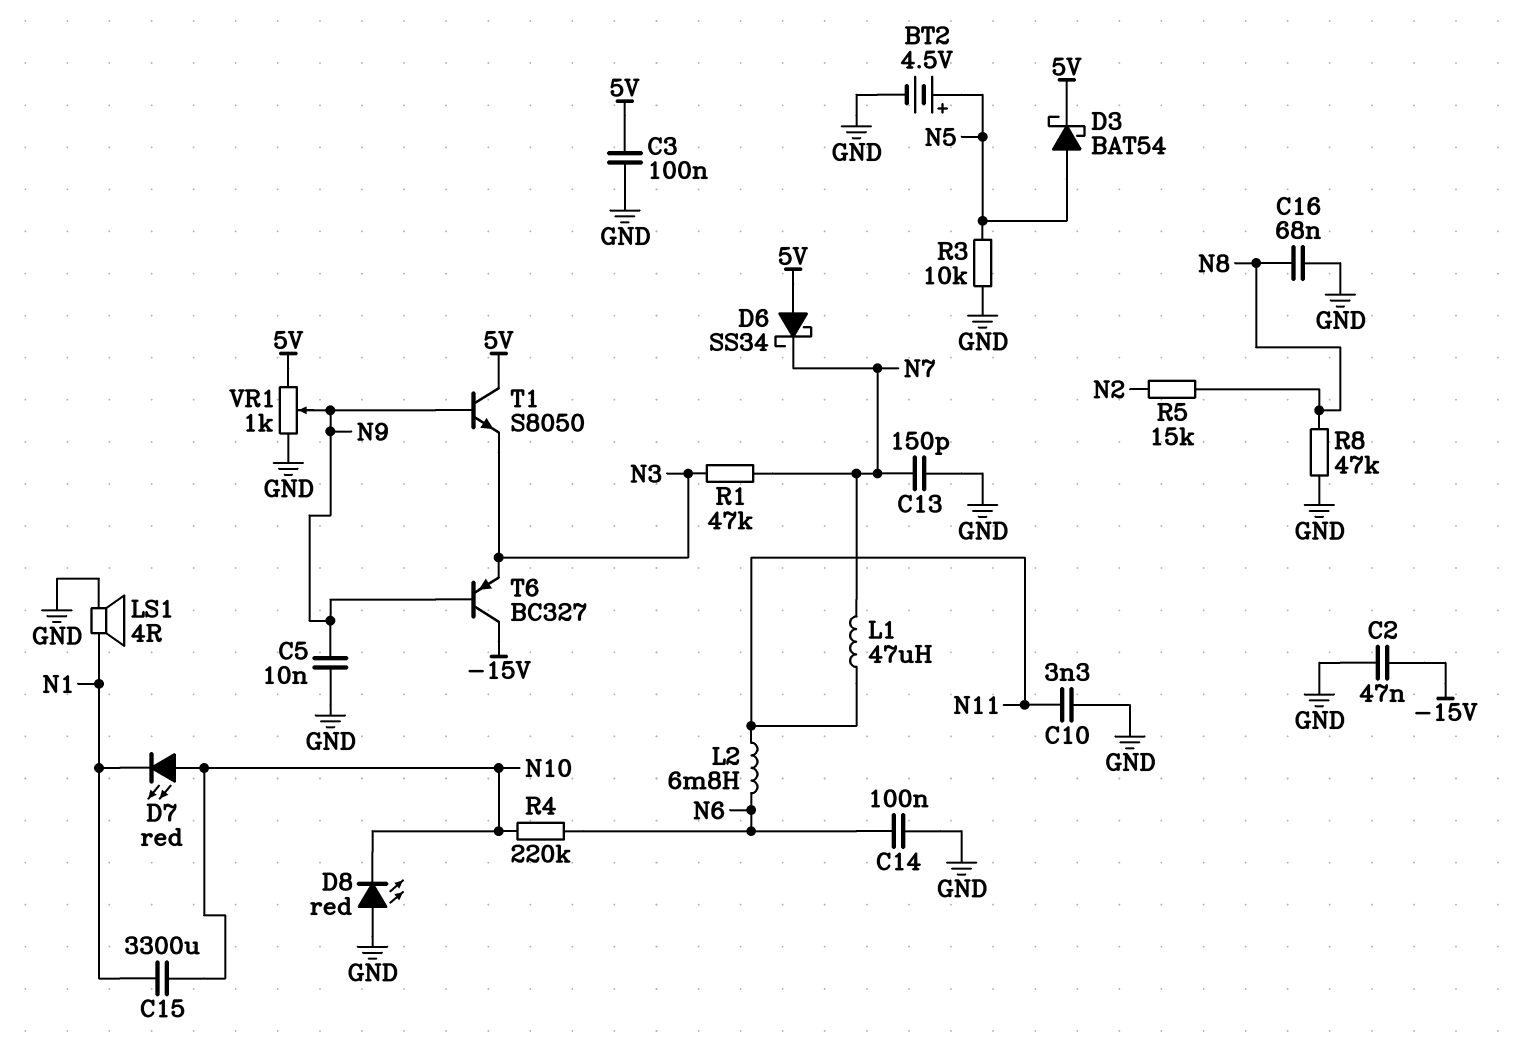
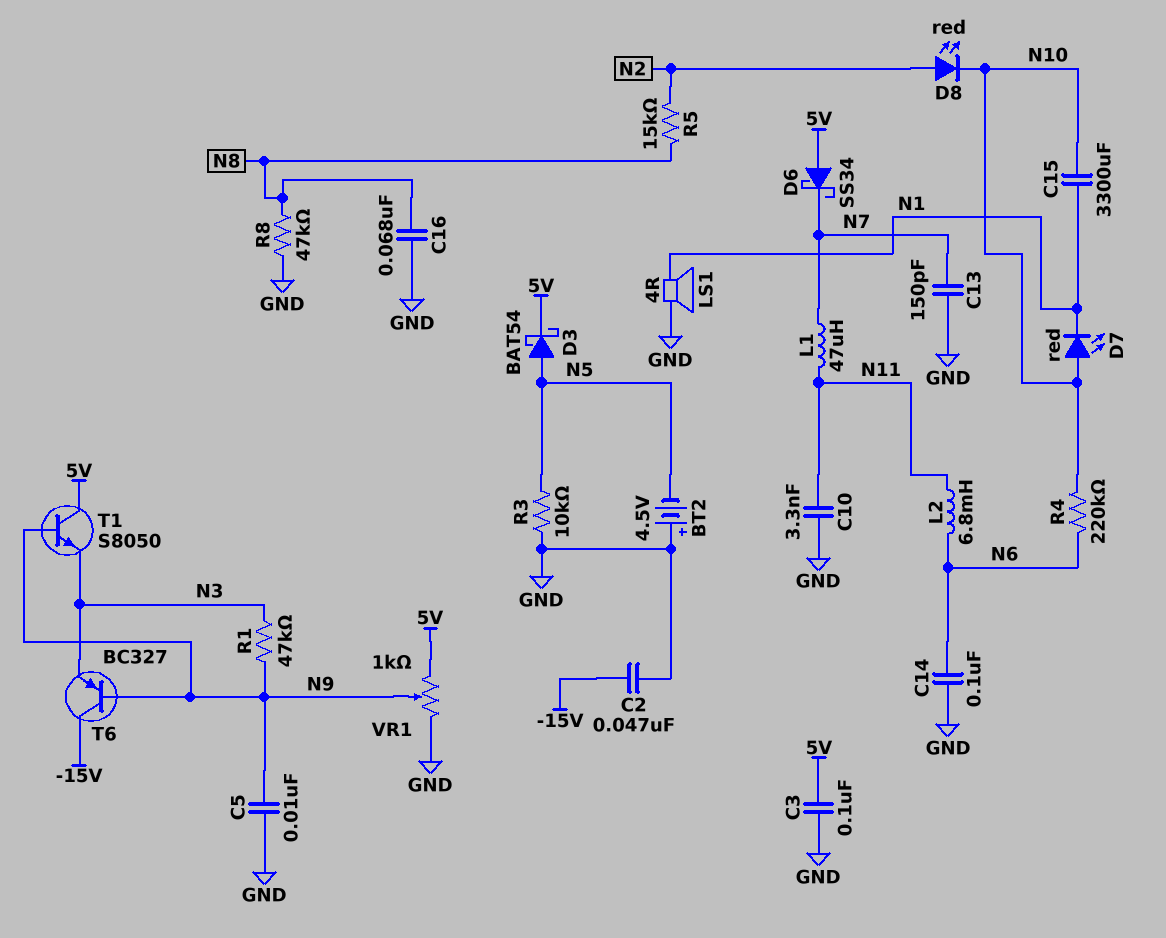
BT2: 4.5V (plus N5, minus GND) -> 4.5V (plus GND, minus N5)
D8: LED red (A GND, K N10) -> LED red (A N2, K N10)
R1: 47k (N3, N7) -> 47k (N3, N9)

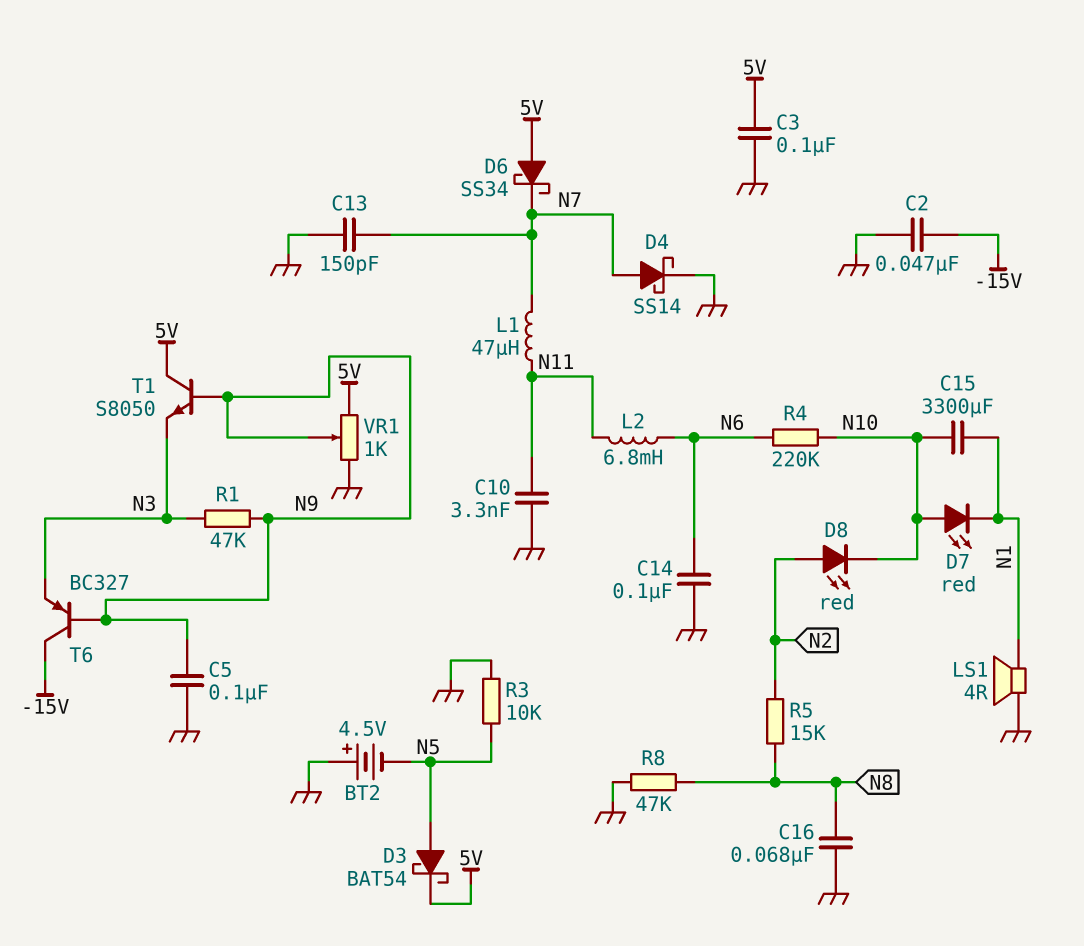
C5: 10nF (GND, N9) -> 100nF (GND, N9)
D4: none -> schottky SS14 (A N7, K GND)

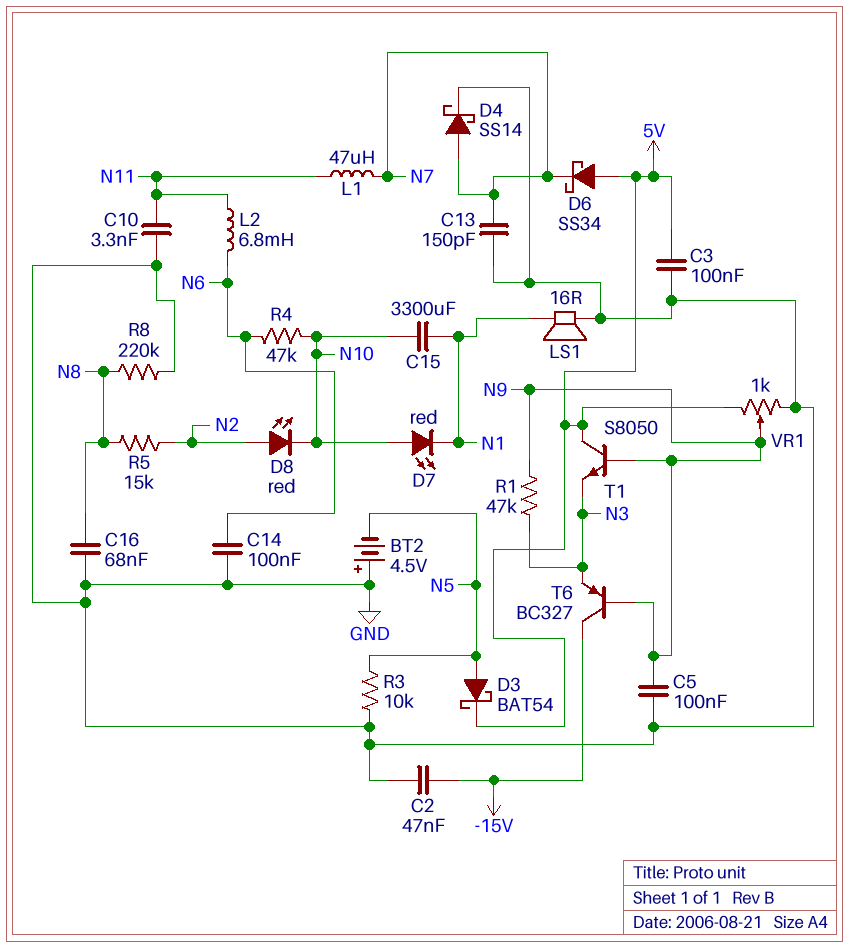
LS1: speaker 4R (GND, N1) -> speaker 16R (GND, N1)
R4: 220k (N6, N10) -> 47k (N6, N10)
R8: 47k (GND, N8) -> 220k (GND, N8)

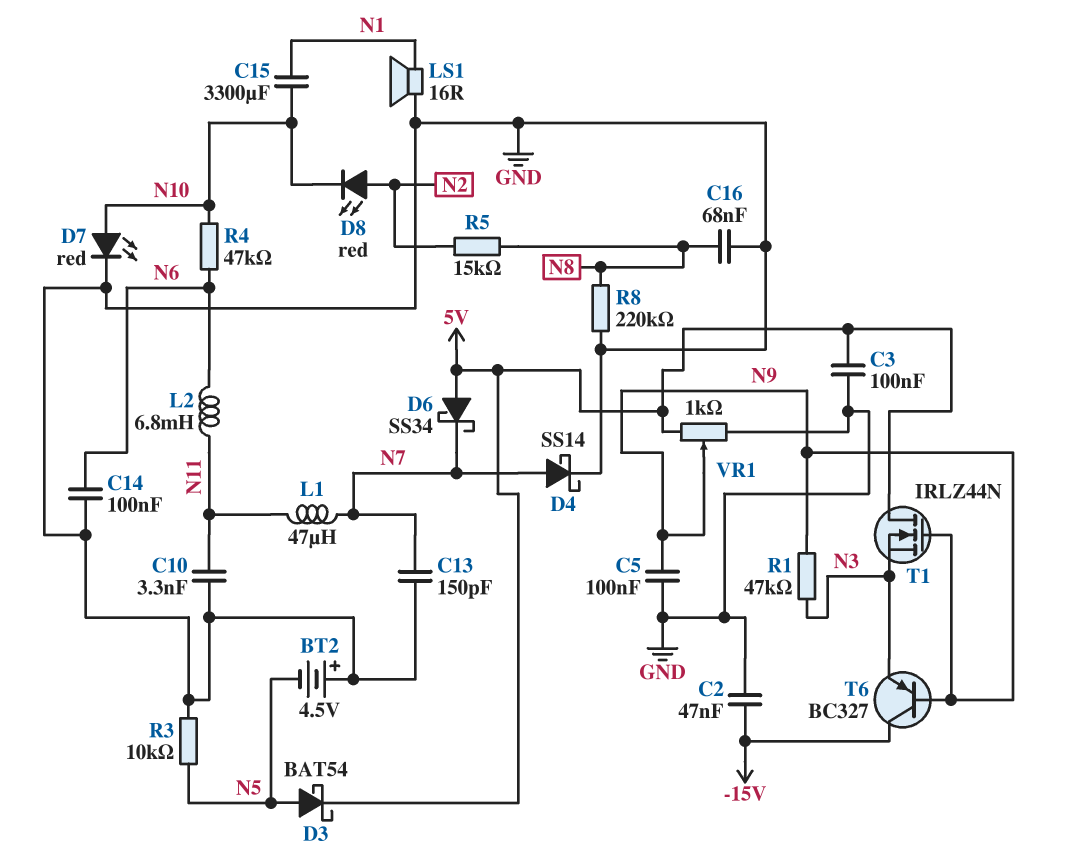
D7: LED red (A N10, K N1) -> LED red (A N10, K GND)
T1: NPN S8050 (B N9, C 5V, E N3) -> NMOS IRLZ44N (G N9, D 5V, S N3)

